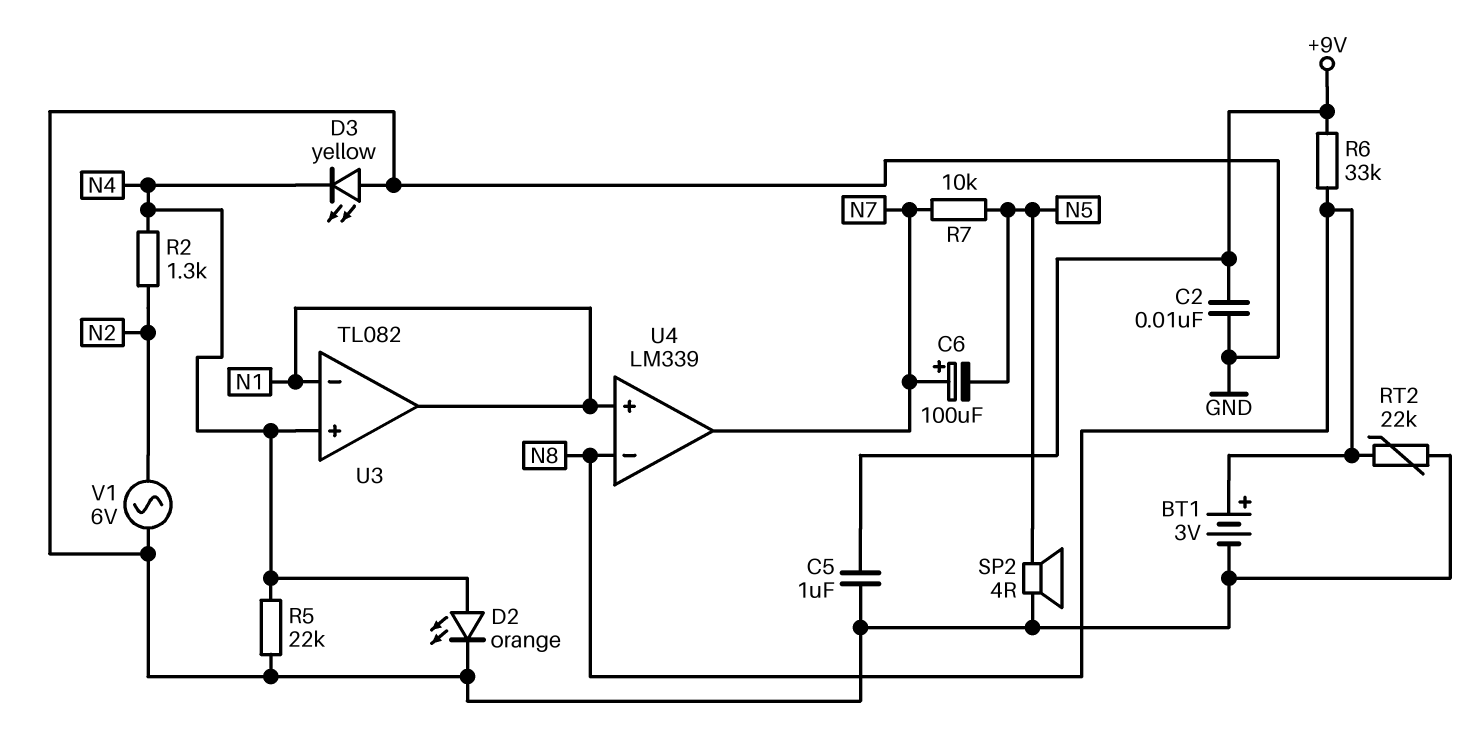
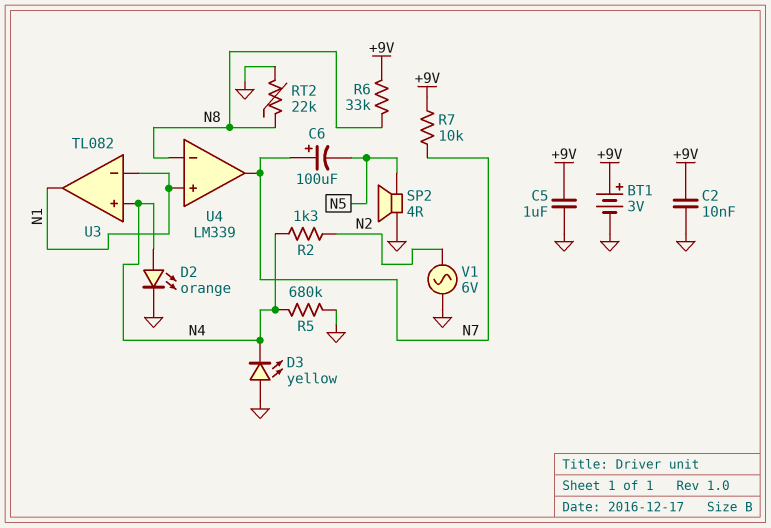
BT1: 3V (plus N8, minus GND) -> 3V (plus +9V, minus GND)
R5: 22k (GND, N4) -> 680k (GND, N4)
R7: 10k (N5, N7) -> 10k (+9V, N7)

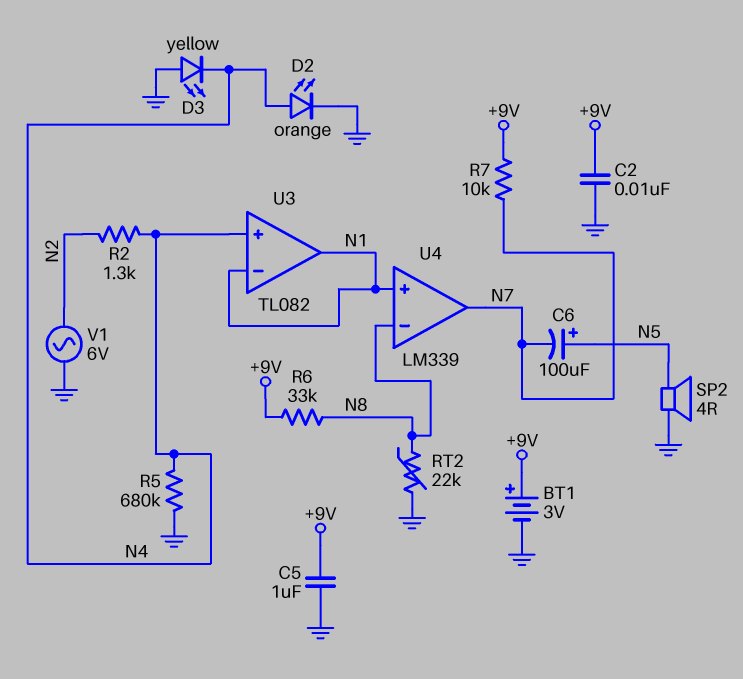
C6: 100uF (plus N7, minus N5) -> 100uF (plus N5, minus N7)

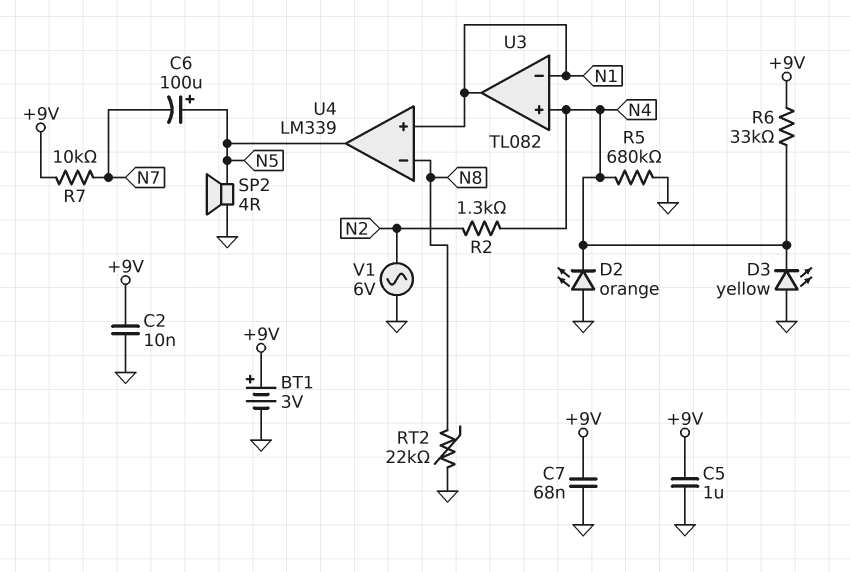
C7: none -> 68nF (+9V, GND)
D2: LED orange (A N4, K GND) -> LED orange (A GND, K N4)
R6: 33k (+9V, N8) -> 33k (+9V, N4)
U4 pin out: N7 -> N5

